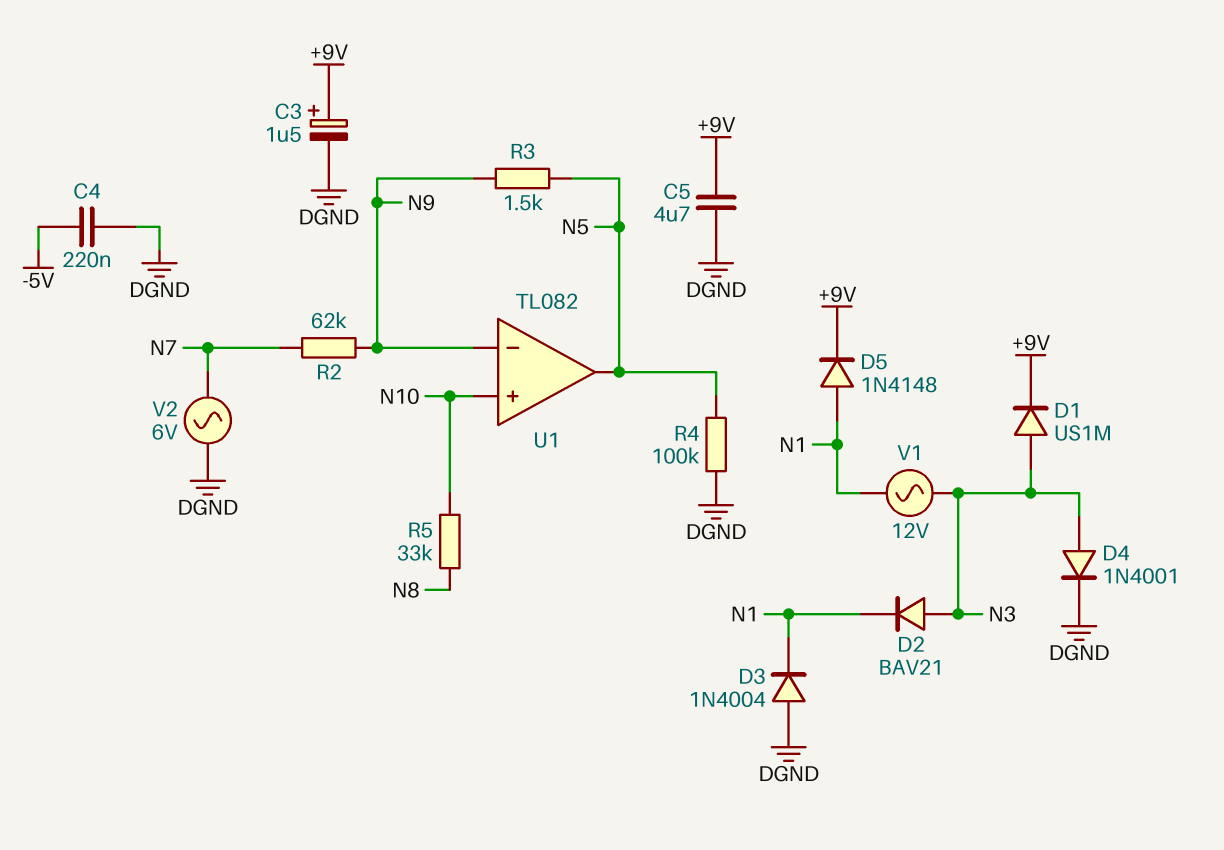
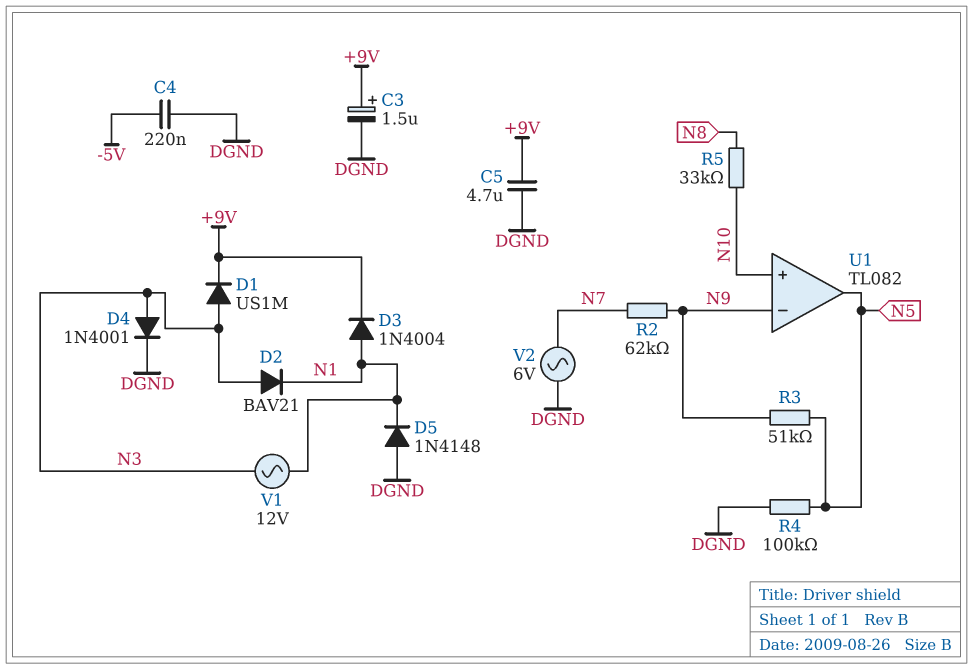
D3: diode 1N4004 (A DGND, K N1) -> diode 1N4004 (A N1, K +9V)
D5: diode 1N4148 (A N1, K +9V) -> diode 1N4148 (A DGND, K N1)
R3: 1.5k (N5, N9) -> 51k (N5, N9)

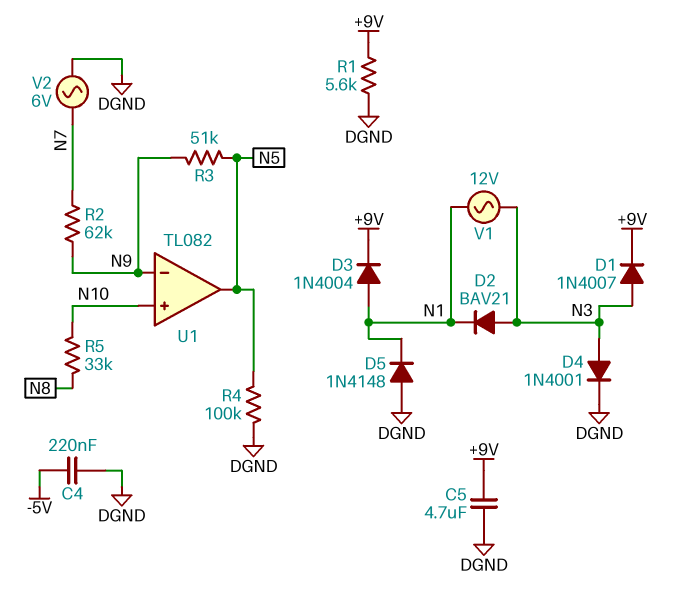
C3: 1.5uF (plus +9V, minus DGND) -> none
D1: diode US1M (A N3, K +9V) -> diode 1N4007 (A N3, K +9V)
R1: none -> 5.6k (+9V, DGND)

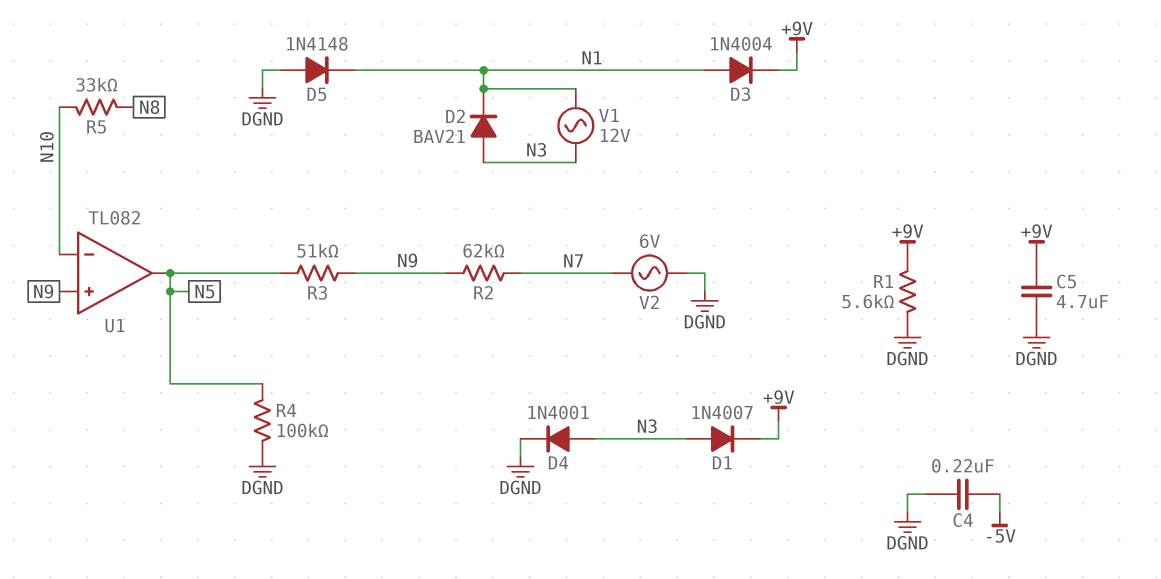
U1 pin in+: N10 -> N9
U1 pin in-: N9 -> N10

